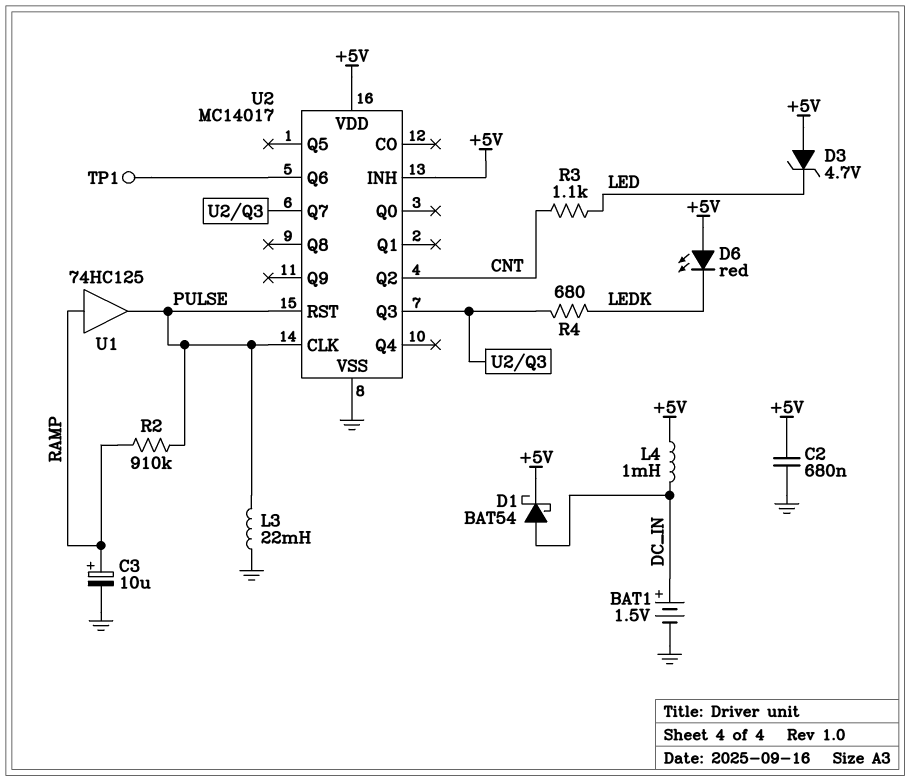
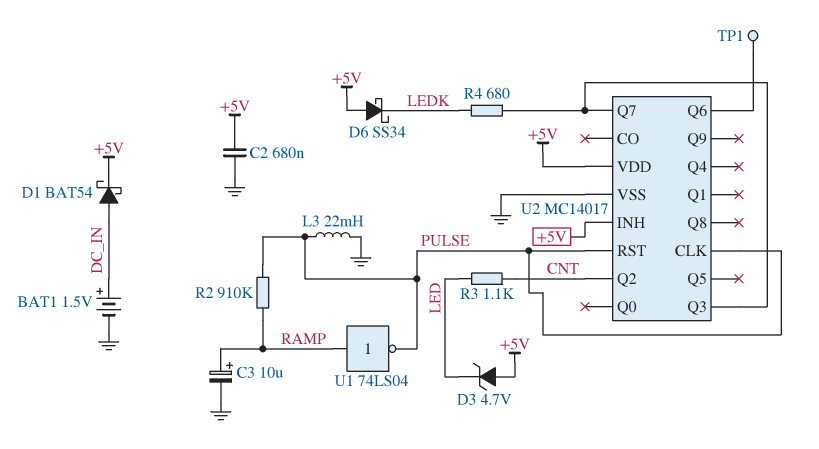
D6: LED red (A +5V, K LEDK) -> schottky SS34 (A +5V, K LEDK)
L4: 1mH (+5V, DC_IN) -> none
U1: buffer 74HC125 (in RAMP, out PULSE) -> NOT 74LS04 (in RAMP, out PULSE)

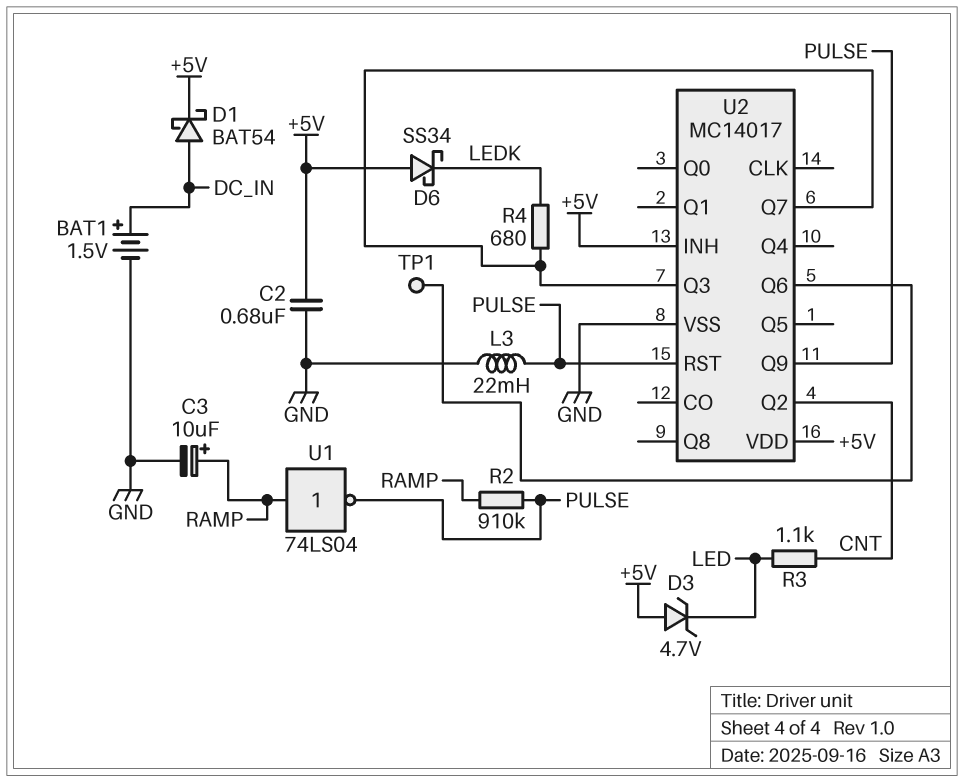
U2 pin CLK: PULSE -> none
U2 pin Q9: none -> PULSE

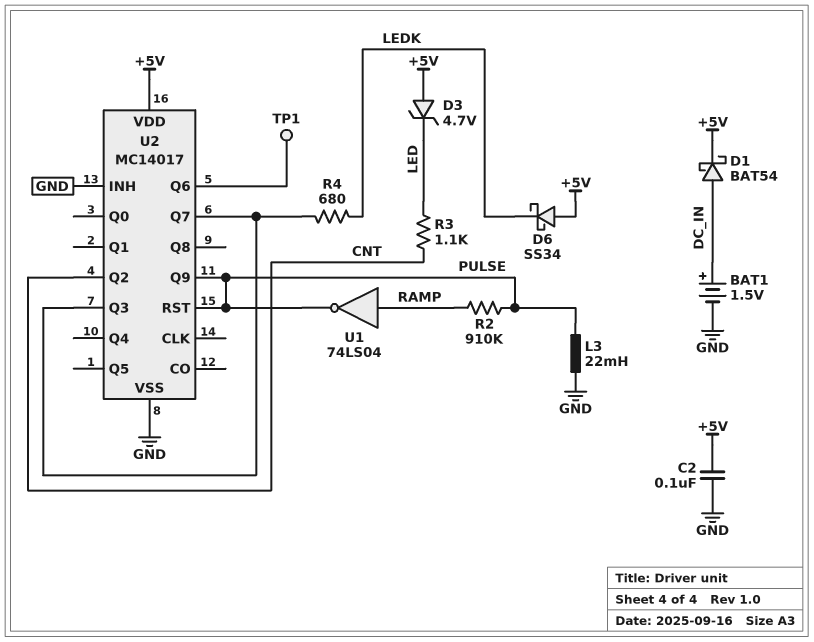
C2: 680nF (+5V, GND) -> 100nF (+5V, GND)
C3: 10uF (plus RAMP, minus GND) -> none
U2 pin INH: +5V -> GND

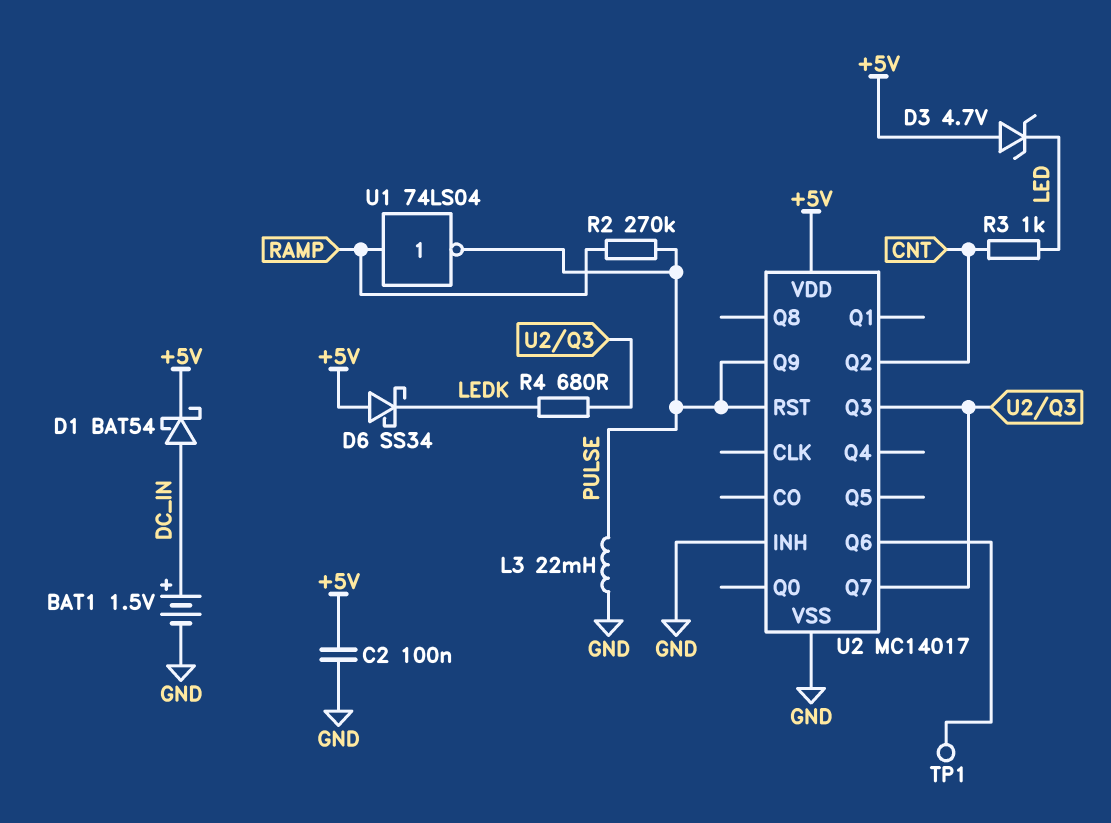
R2: 910k (PULSE, RAMP) -> 270k (PULSE, RAMP)
R3: 1.1k (CNT, LED) -> 1k (CNT, LED)

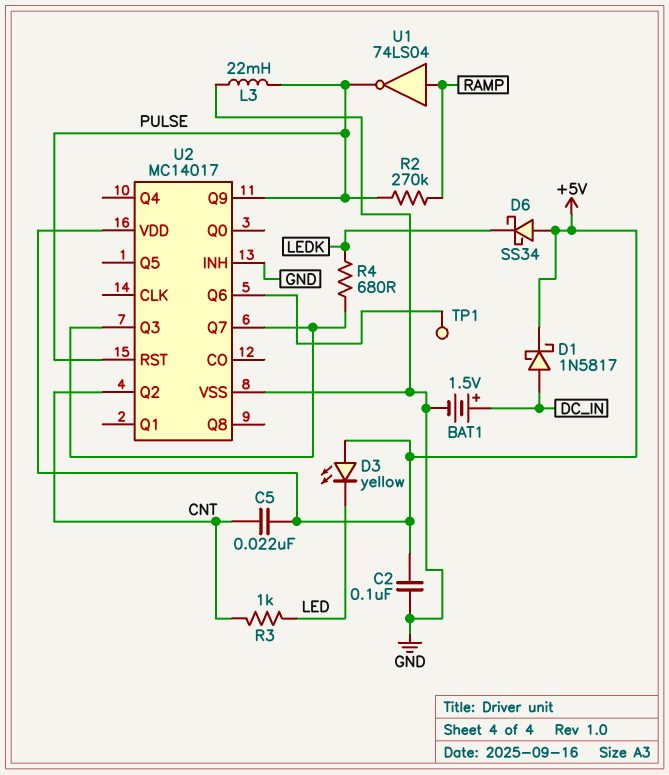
C5: none -> 22nF (+5V, CNT)
D1: schottky BAT54 (A DC_IN, K +5V) -> schottky 1N5817 (A DC_IN, K +5V)
D3: zener 4.7V (A +5V, K LED) -> LED yellow (A +5V, K LED)

